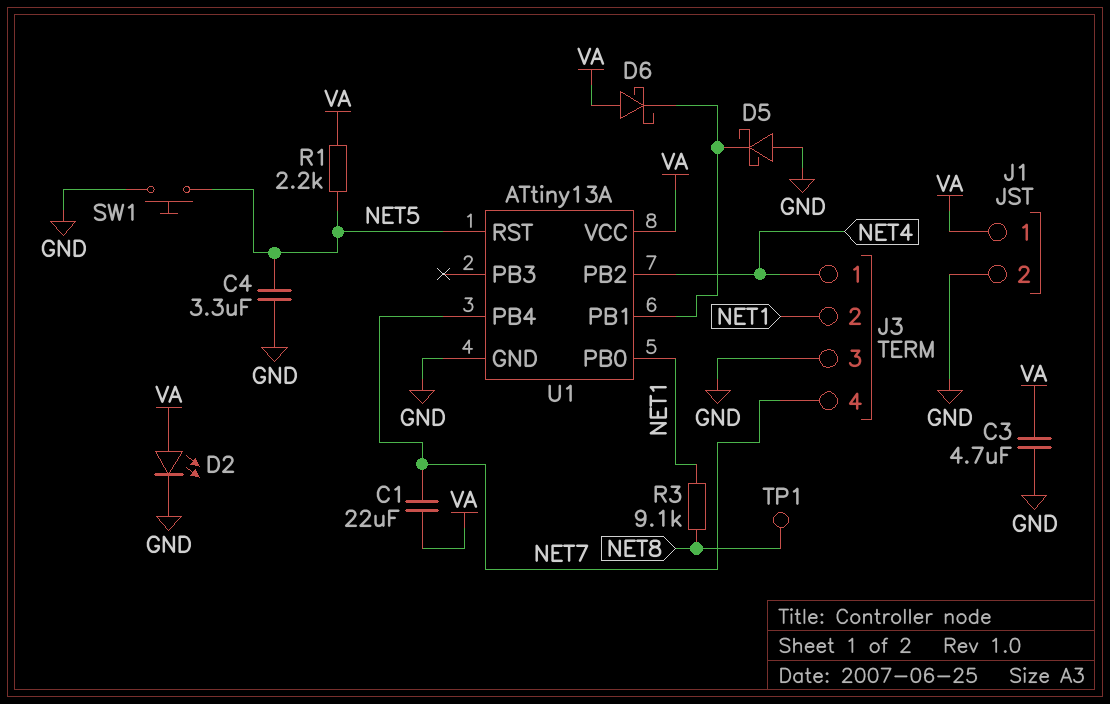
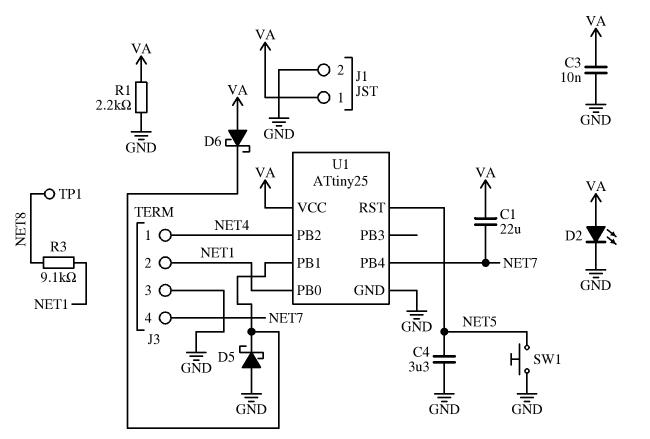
C3: 4.7uF (GND, VA) -> 10nF (GND, VA)
R1: 2.2k (NET5, VA) -> 2.2k (GND, VA)
U1: ATtiny13A -> ATtiny25

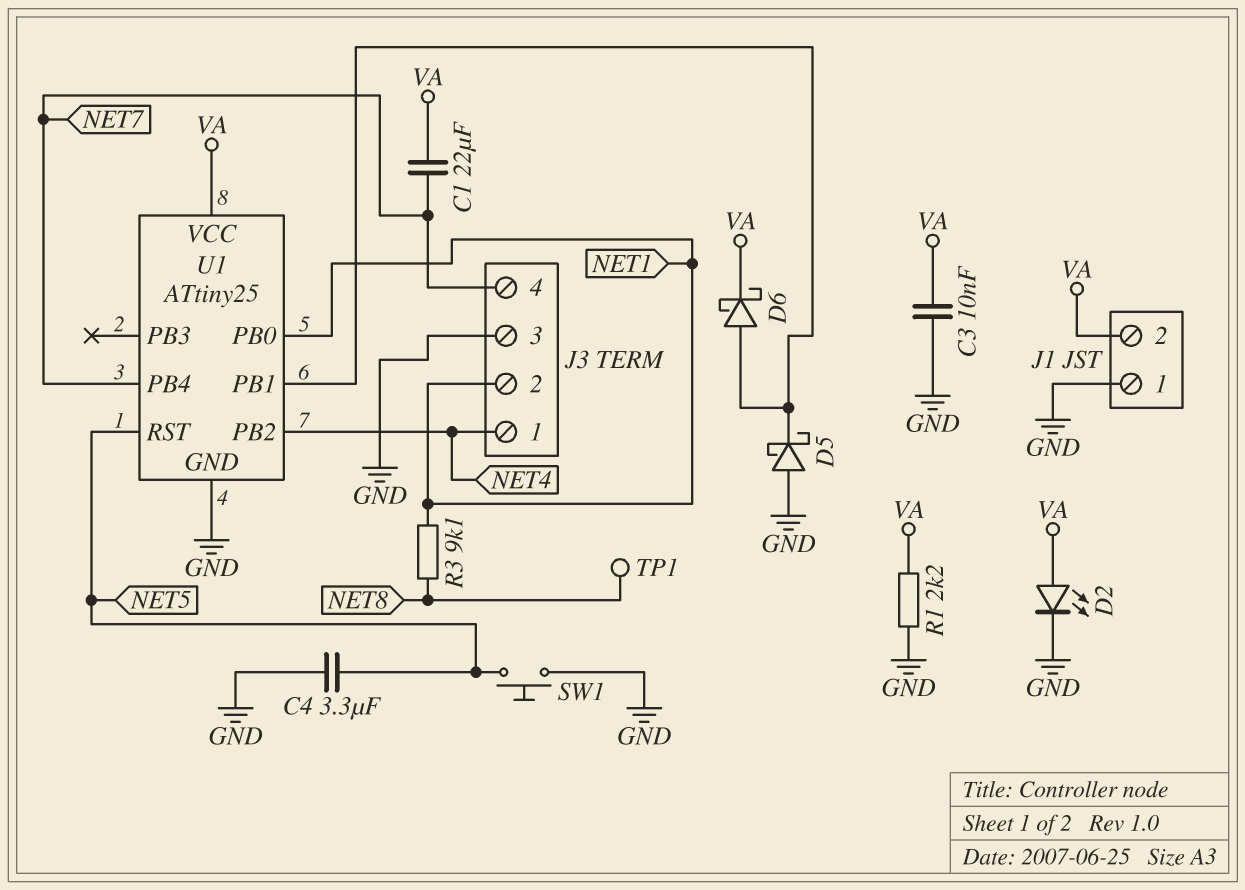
D6: schottky (A VA, K U1/PB1) -> schottky (A U1/PB1, K VA)
J1 pin 1: VA -> GND
J1 pin 2: GND -> VA

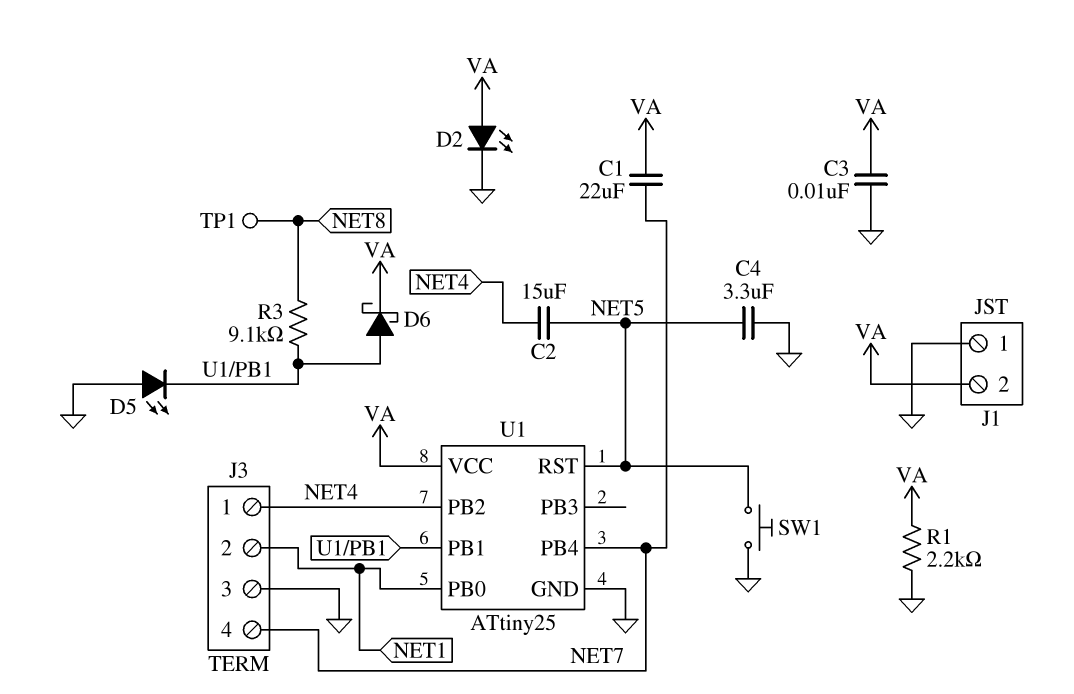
C2: none -> 15uF (NET4, NET5)
D5: schottky (A GND, K U1/PB1) -> LED (A GND, K U1/PB1)
R3: 9.1k (NET1, NET8) -> 9.1k (NET8, U1/PB1)

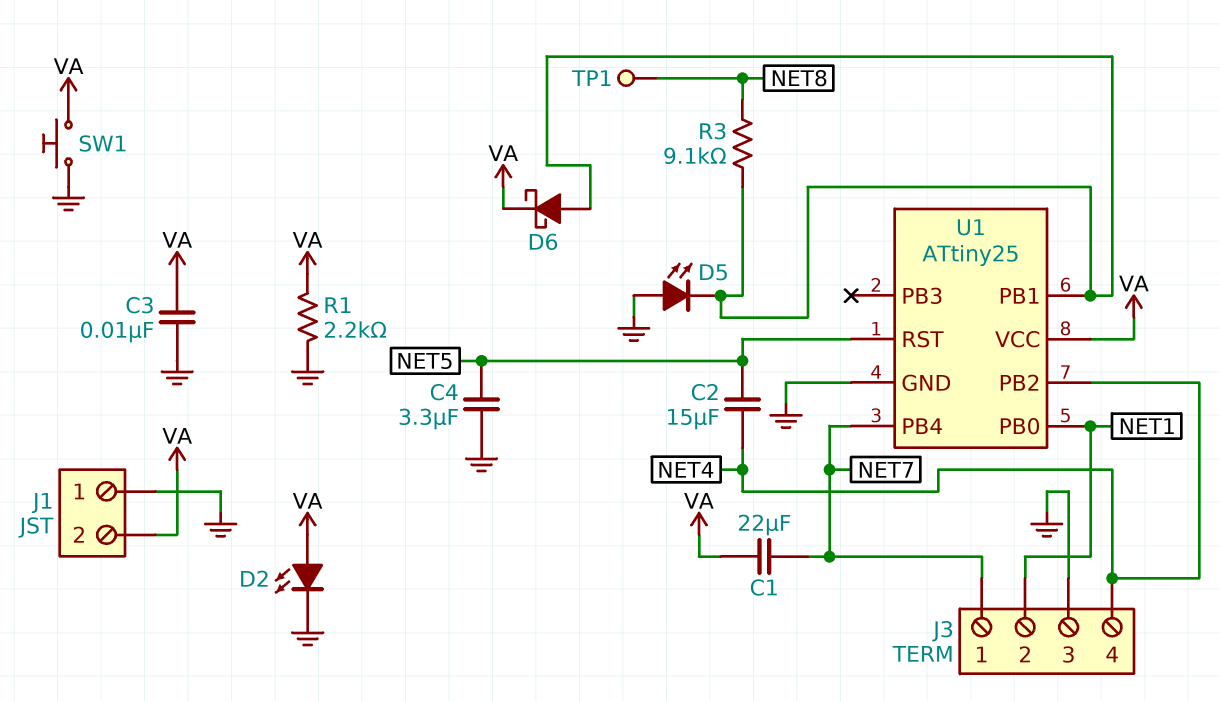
J3 pin 1: NET4 -> NET7
J3 pin 4: NET7 -> NET4
SW1: button (GND, NET5) -> button (GND, VA)

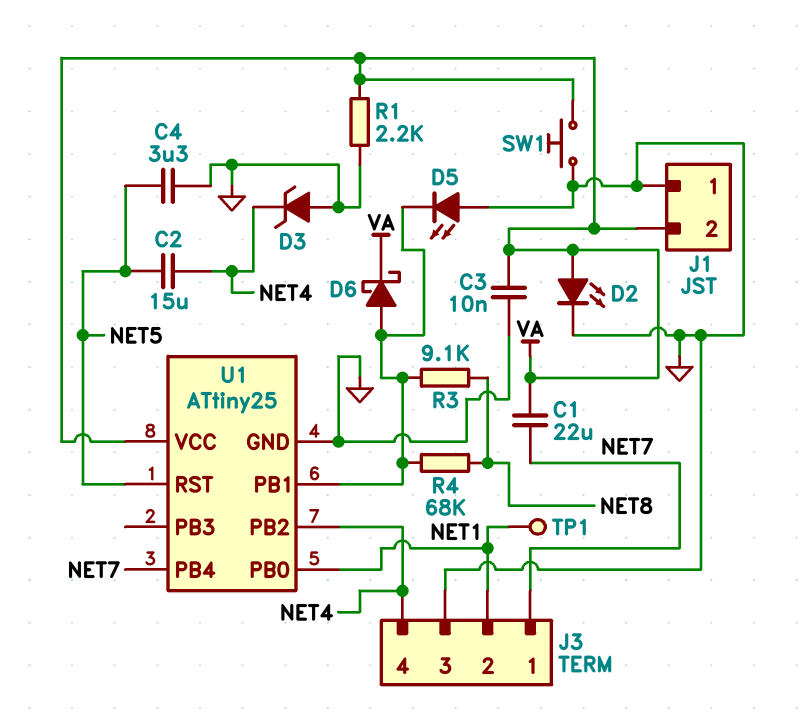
D3: none -> zener (A GND, K NET4)
R4: none -> 68k (NET8, U1/PB1)
TP1: test point (NET8) -> test point (NET1)

